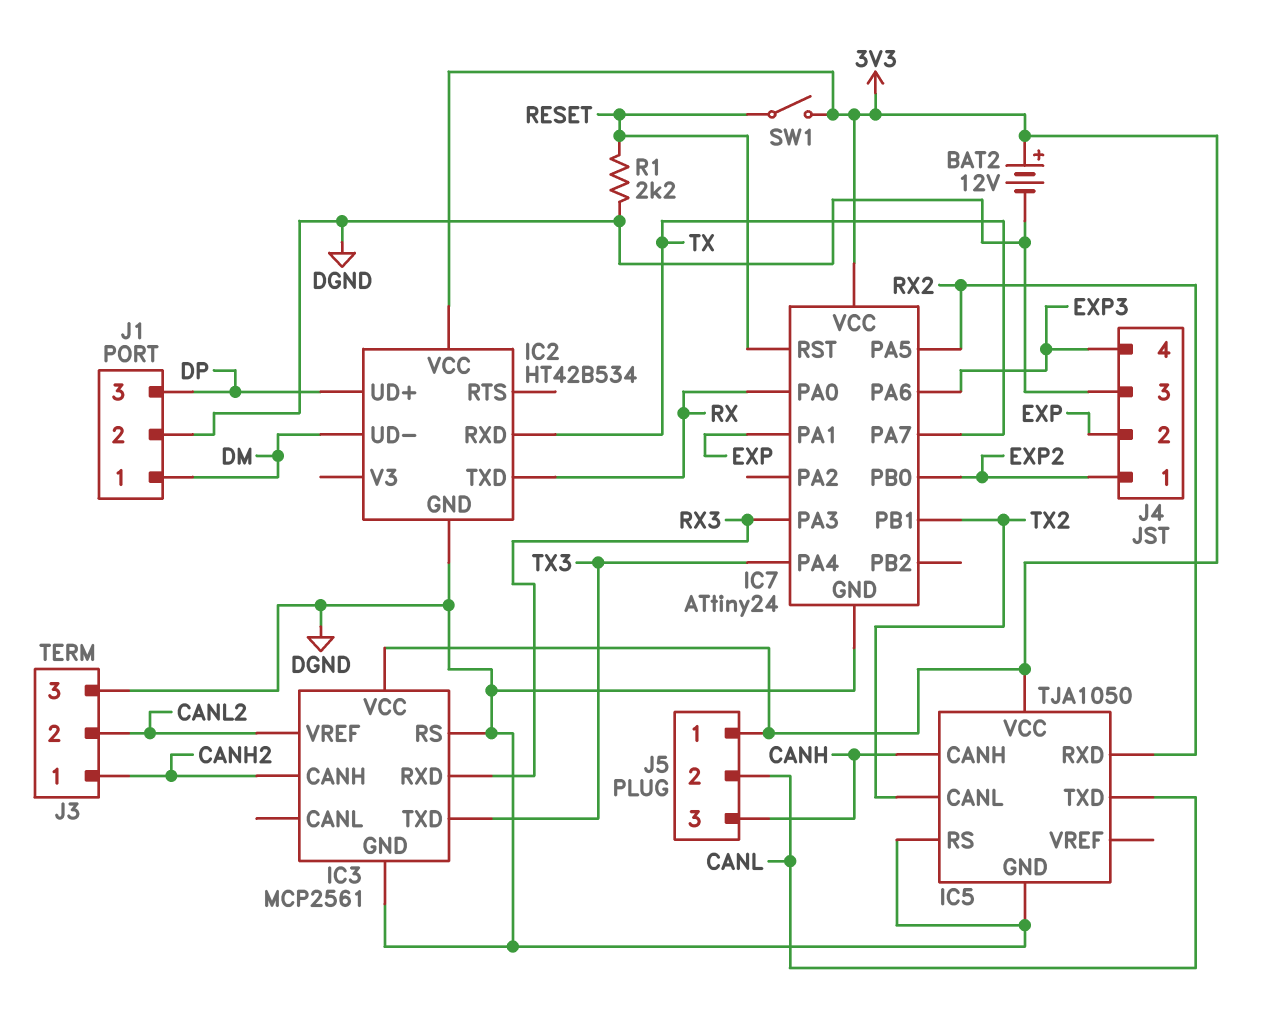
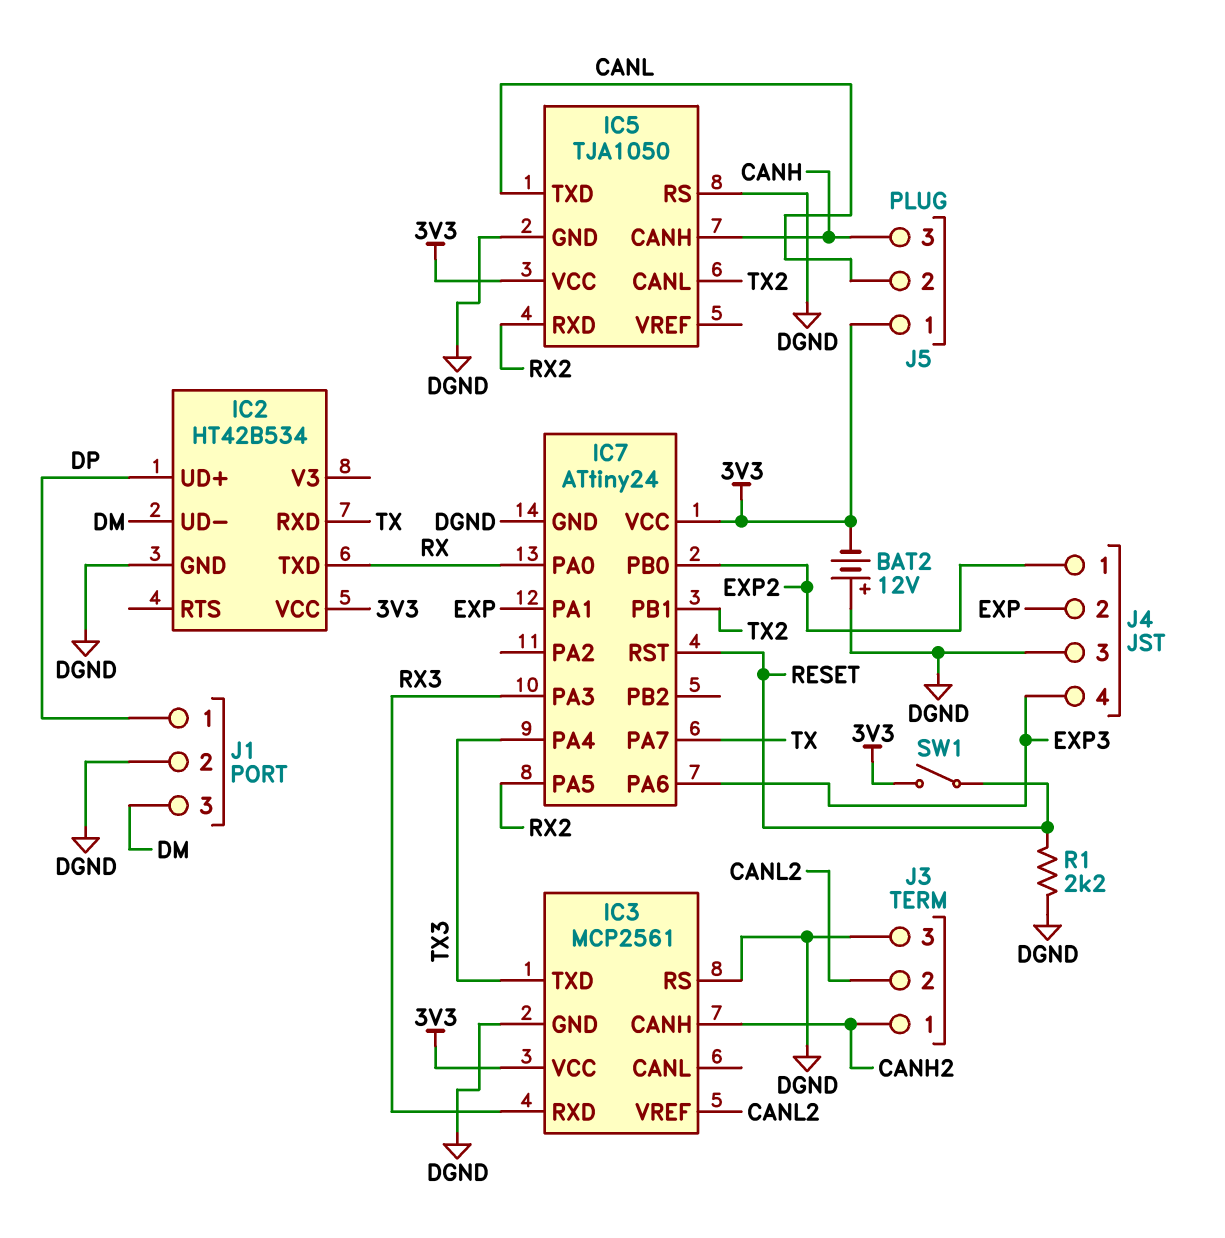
BAT2: 12V (plus 3V3, minus DGND) -> 12V (plus DGND, minus 3V3)
J1 pin 1: DM -> DP
J1 pin 3: DP -> DM

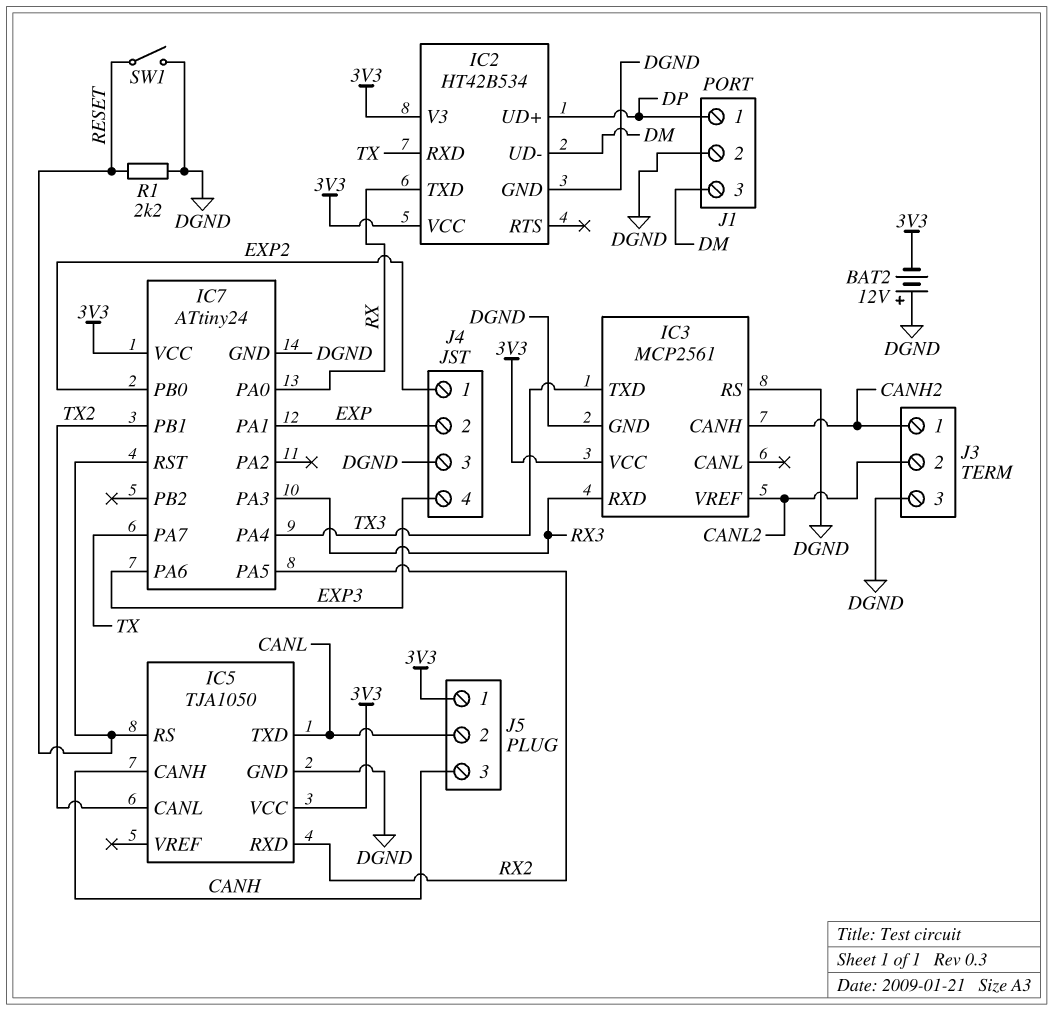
IC2 pin V3: none -> 3V3
IC5 pin RS: DGND -> RESET
SW1: switch (3V3, RESET) -> switch (DGND, RESET)

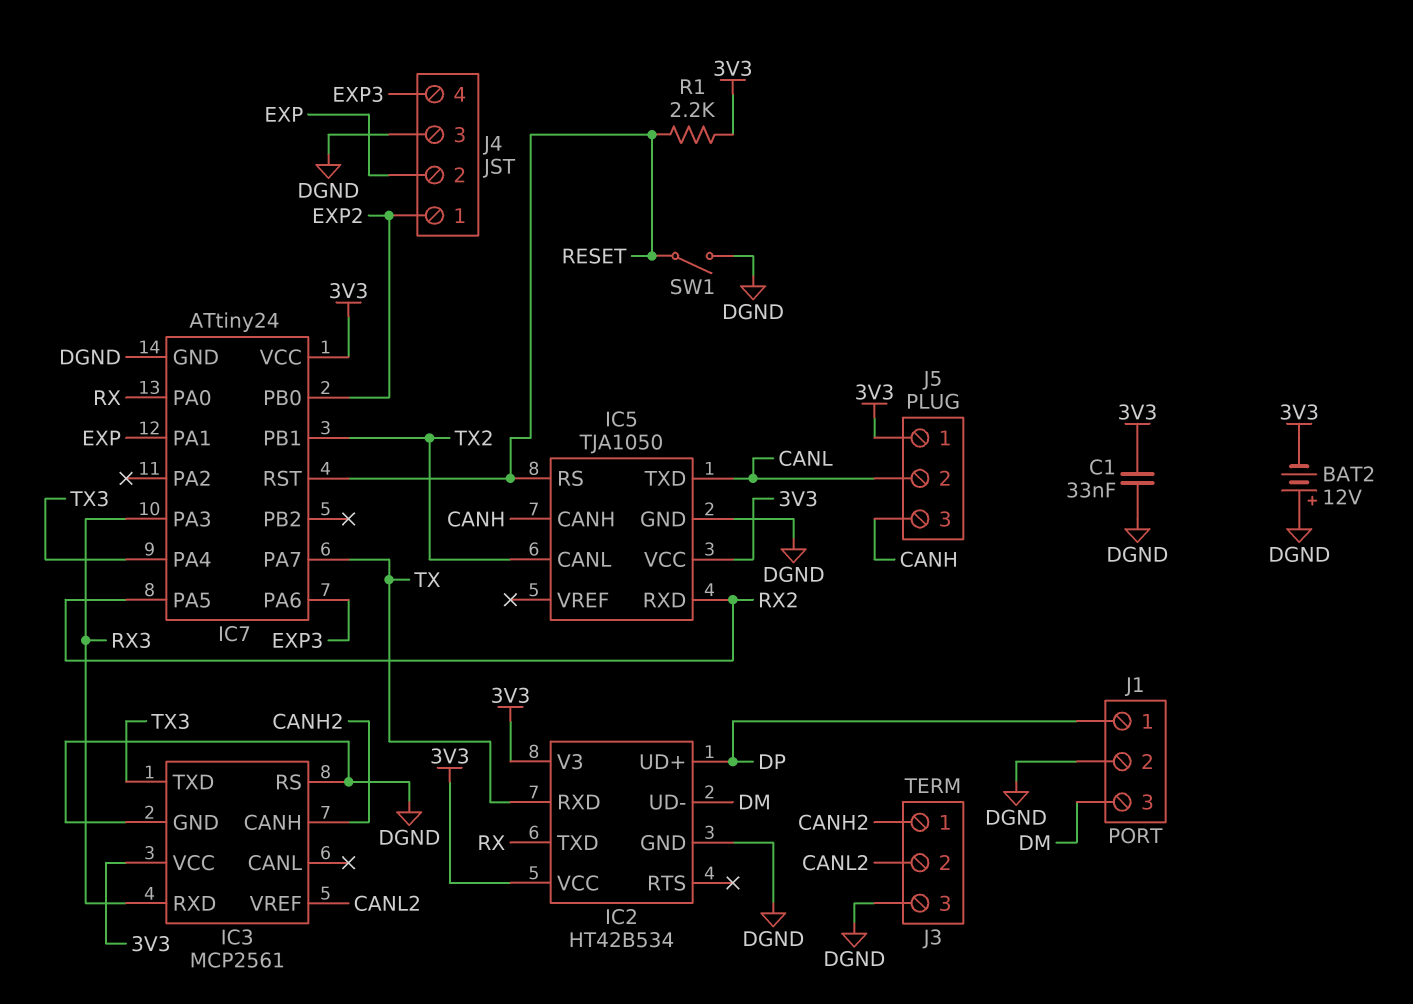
C1: none -> 33nF (3V3, DGND)
R1: 2.2k (DGND, RESET) -> 2.2k (3V3, RESET)

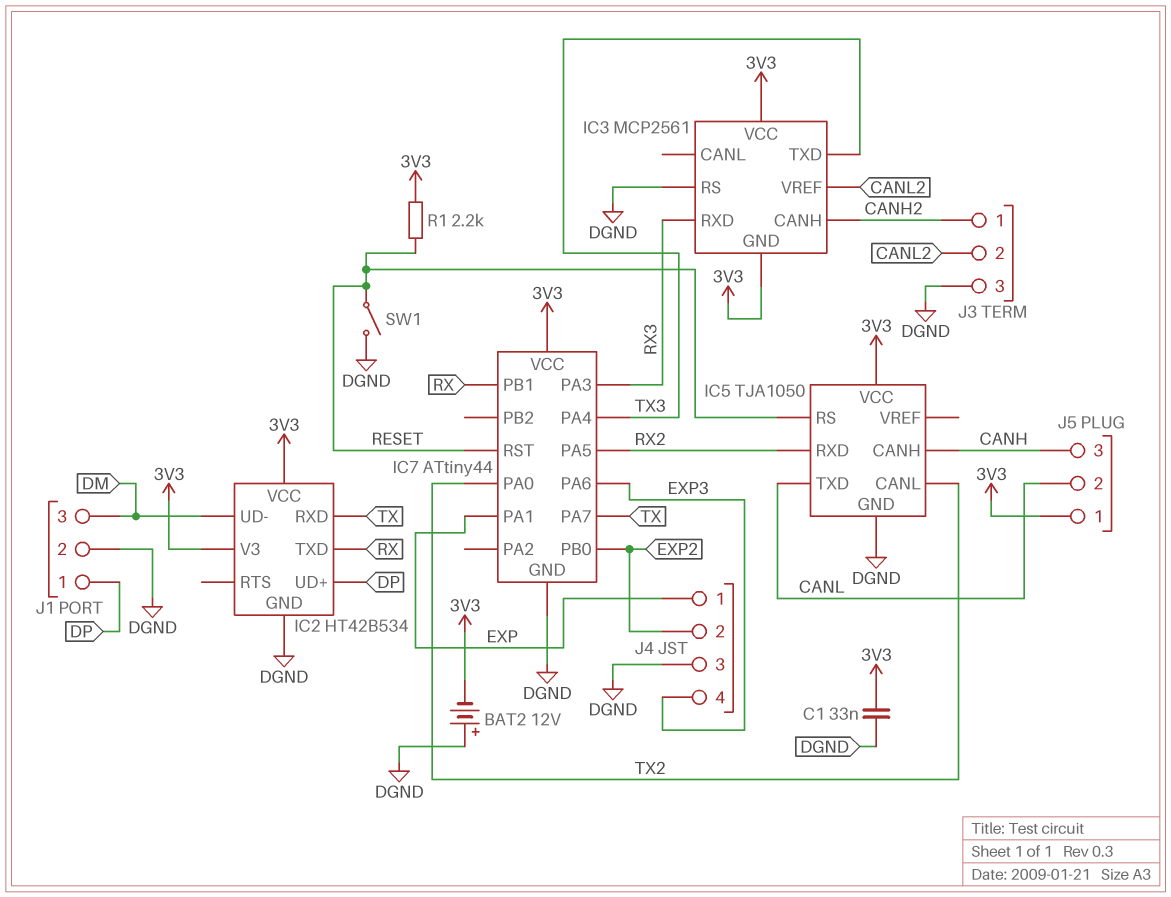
IC3 pin GND: DGND -> 3V3
IC7: ATtiny24 -> ATtiny44
IC7 pin PA0: RX -> TX2
IC7 pin PB1: TX2 -> RX
J4 pin 1: EXP2 -> EXP
J4 pin 2: EXP -> EXP2

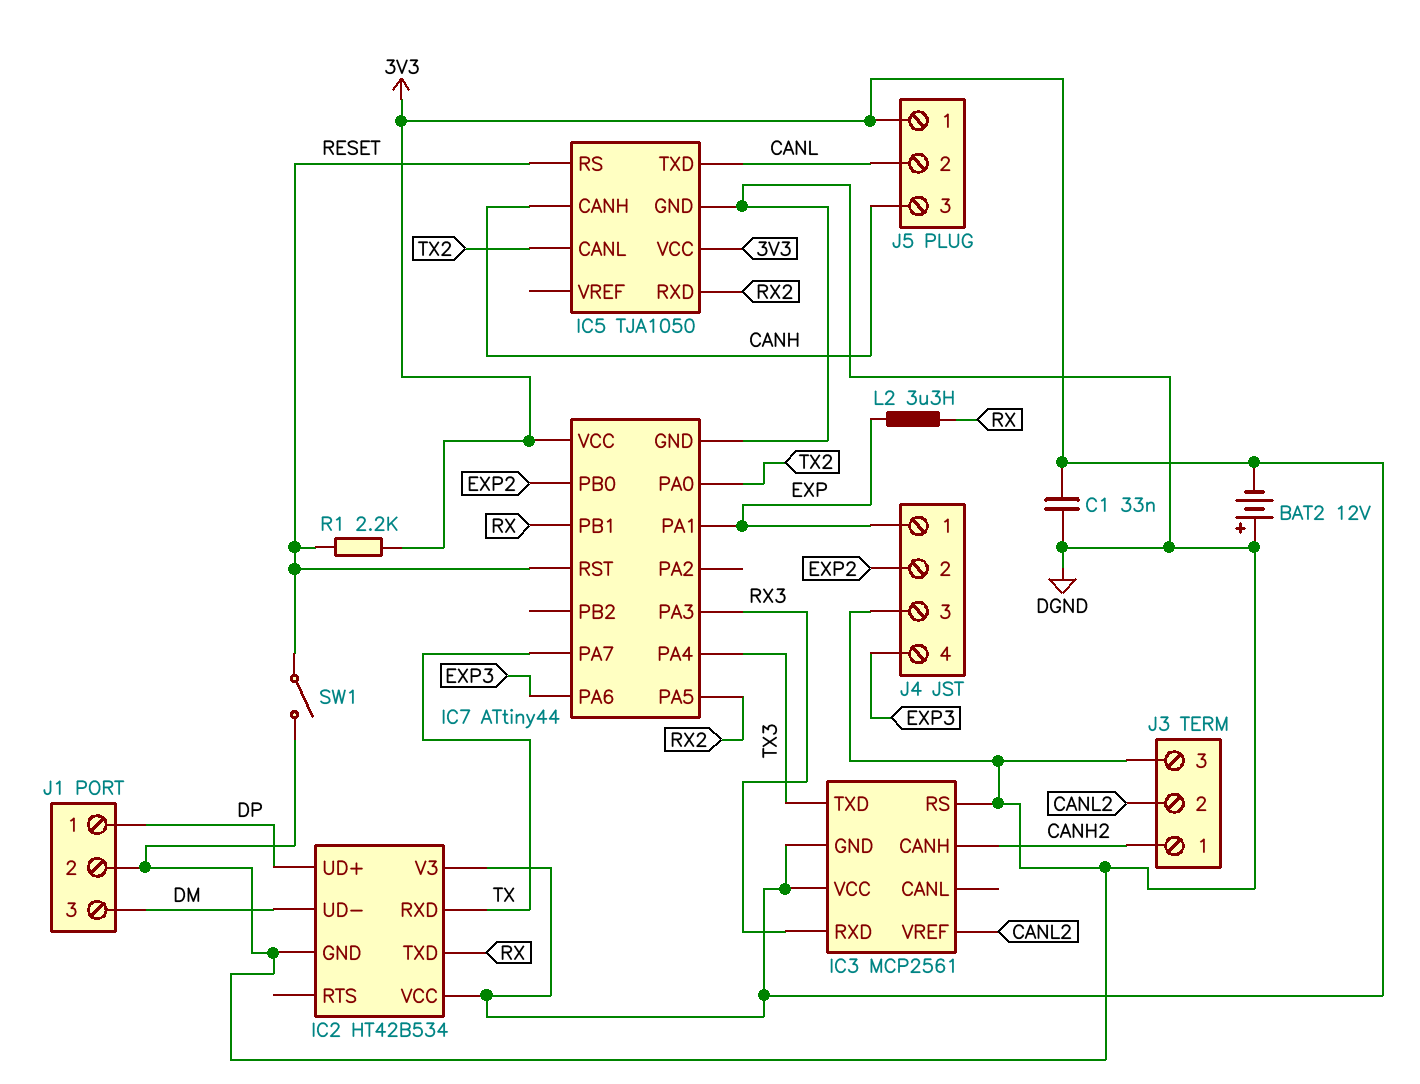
L2: none -> 3.3uH (EXP, RX)

